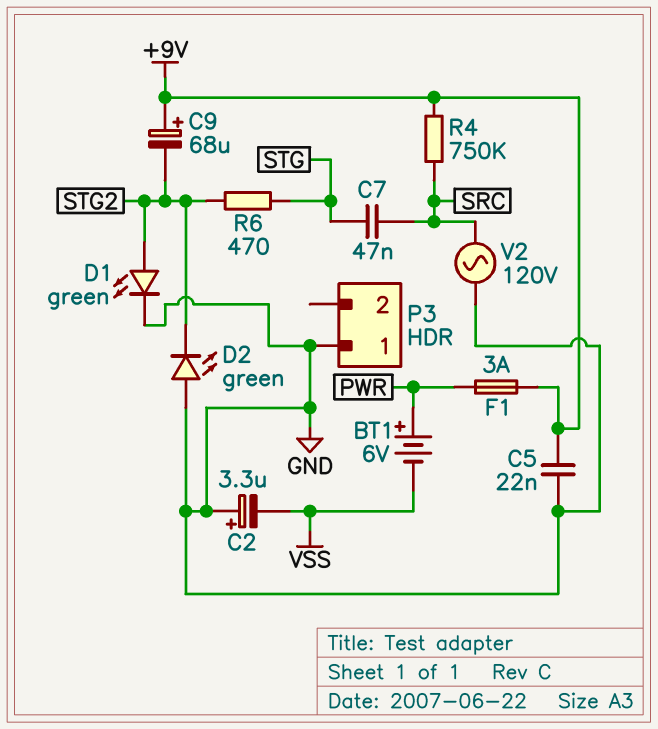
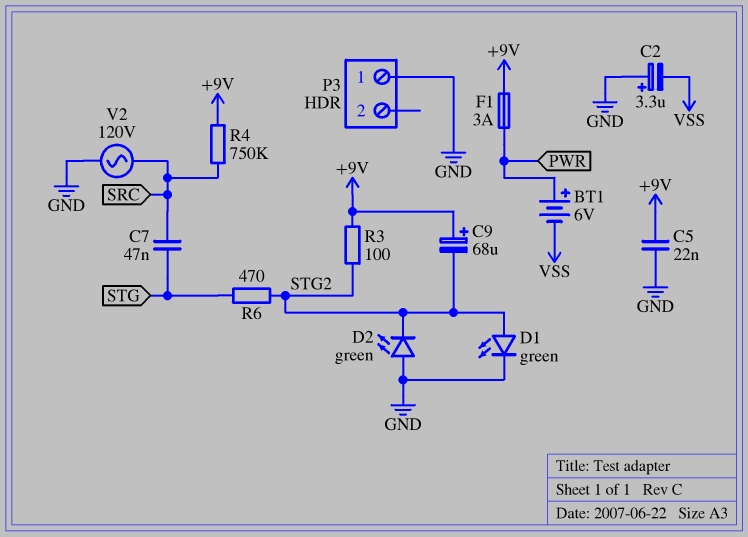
R3: none -> 100 (+9V, STG2)

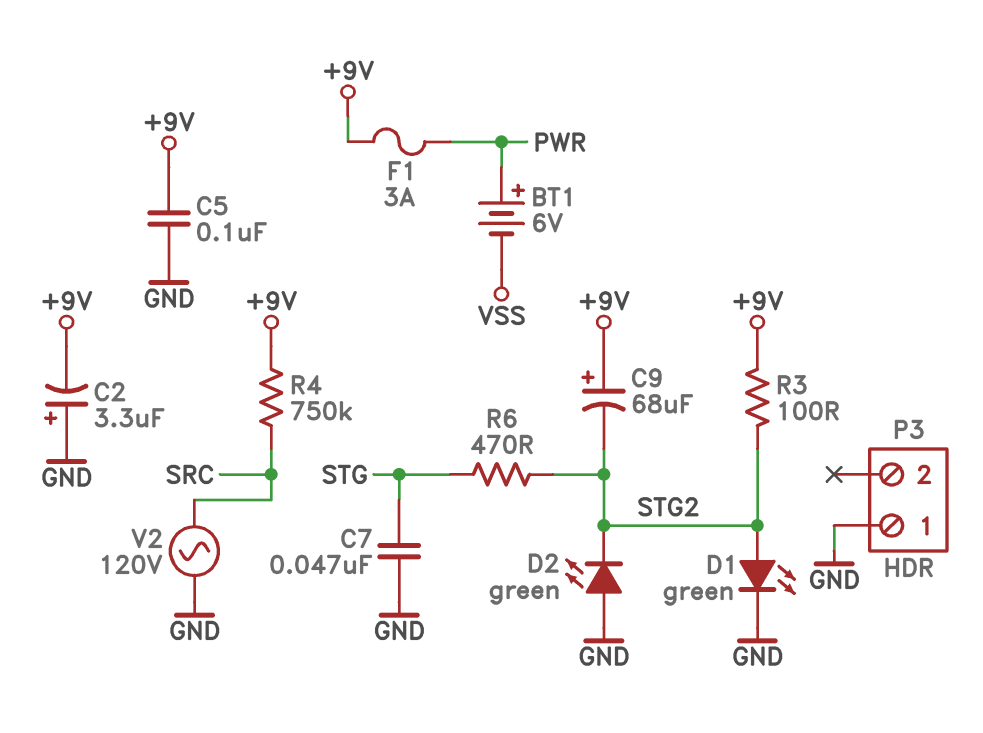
C2: 3.3uF (plus GND, minus VSS) -> 3.3uF (plus GND, minus +9V)
C5: 22nF (+9V, GND) -> 100nF (+9V, GND)
C7: 47nF (SRC, STG) -> 47nF (GND, STG)

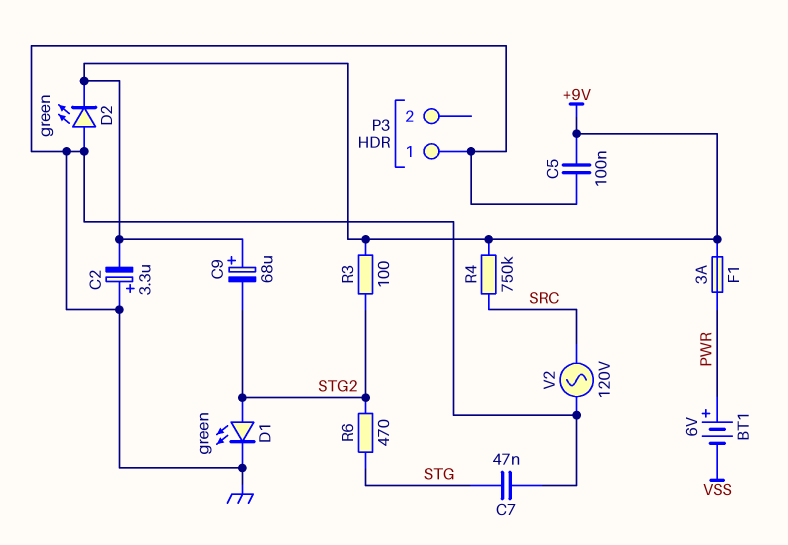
D2: LED green (A GND, K STG2) -> LED green (A GND, K +9V)

